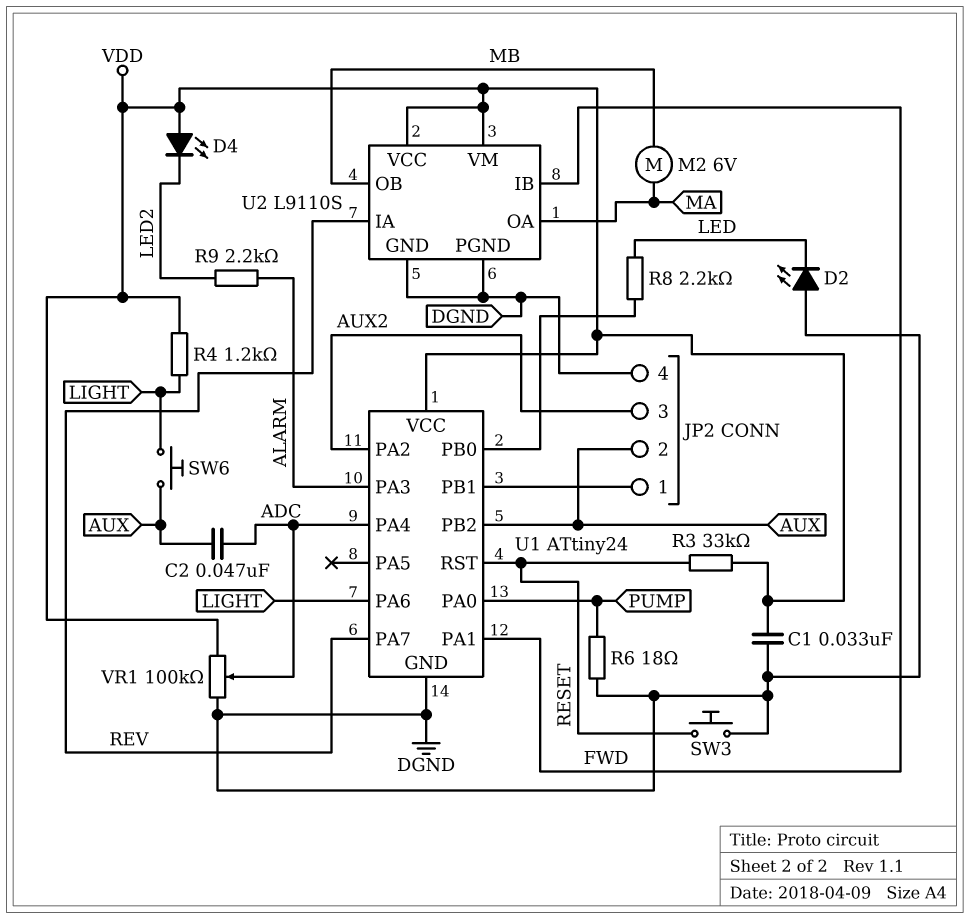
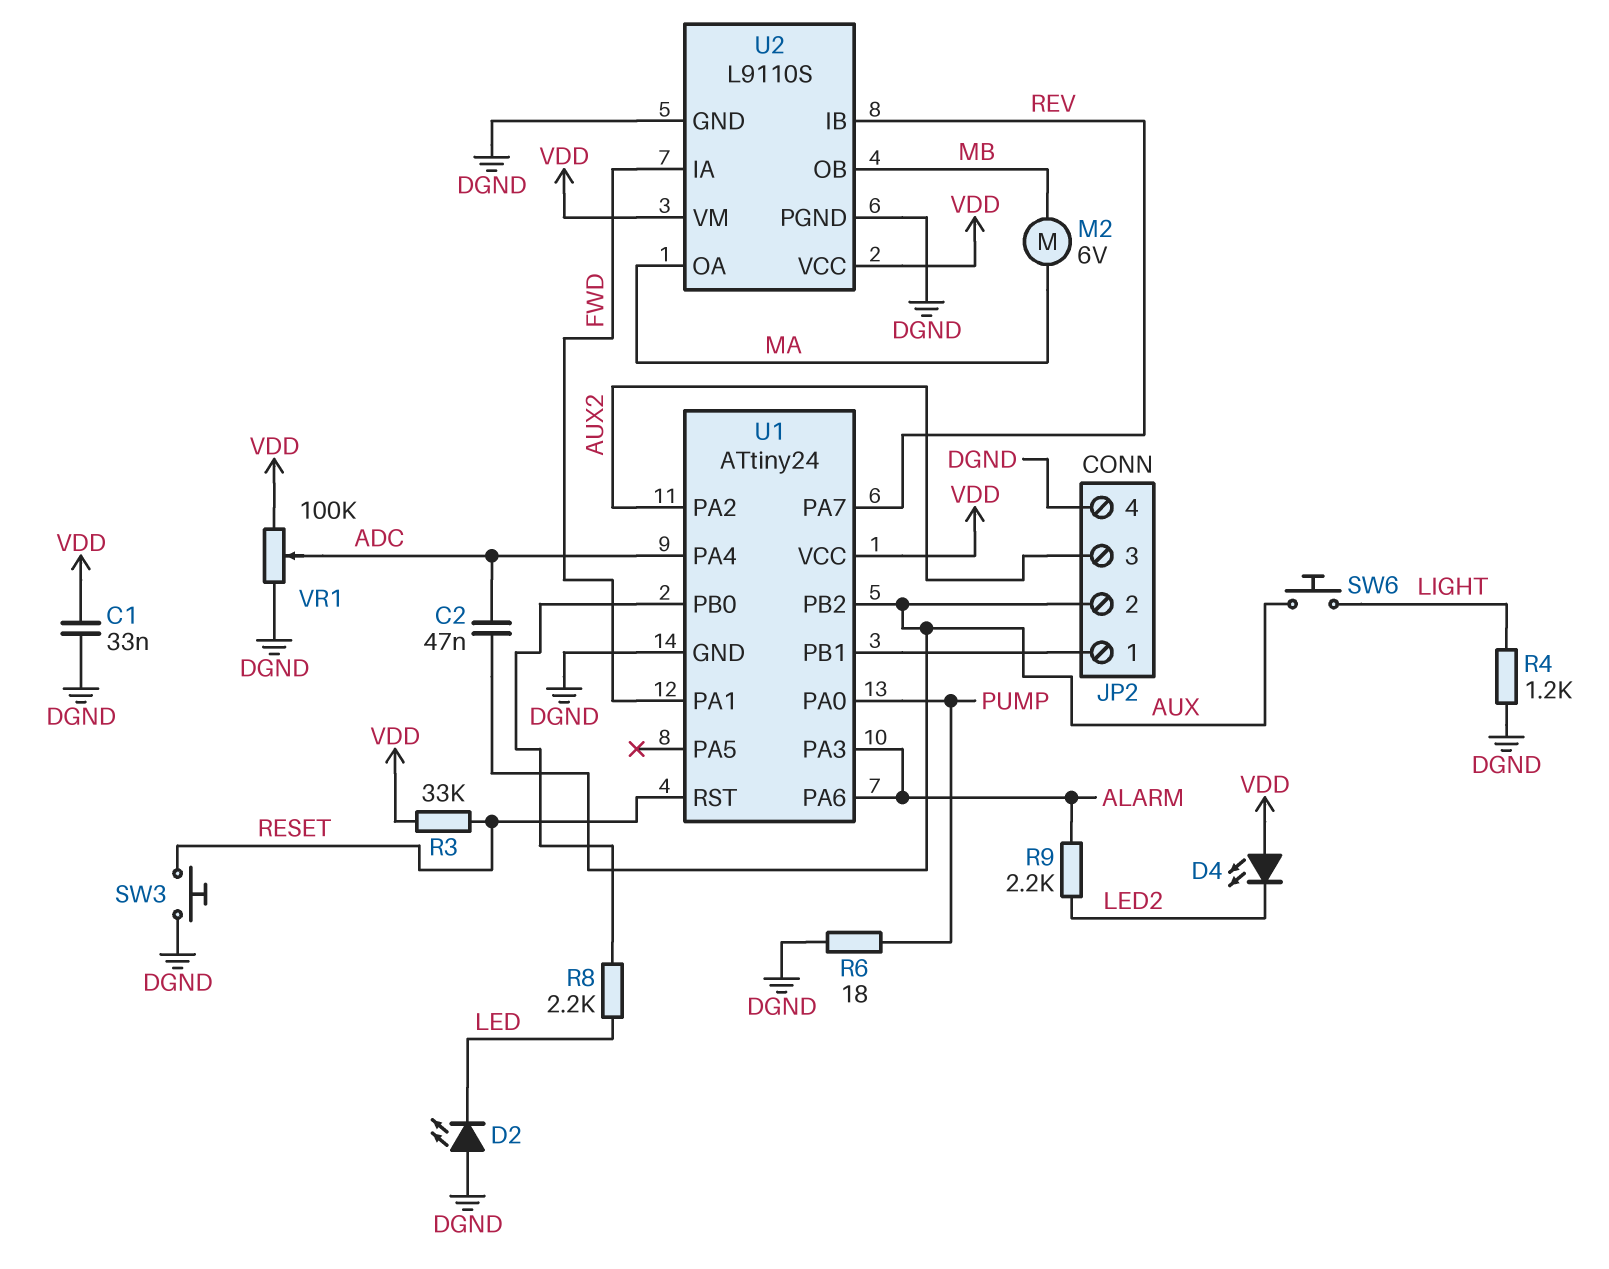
R4: 1.2k (LIGHT, VDD) -> 1.2k (DGND, LIGHT)
U1 pin PA6: LIGHT -> ALARM
U2 pin IA: REV -> FWD
U2 pin IB: FWD -> REV

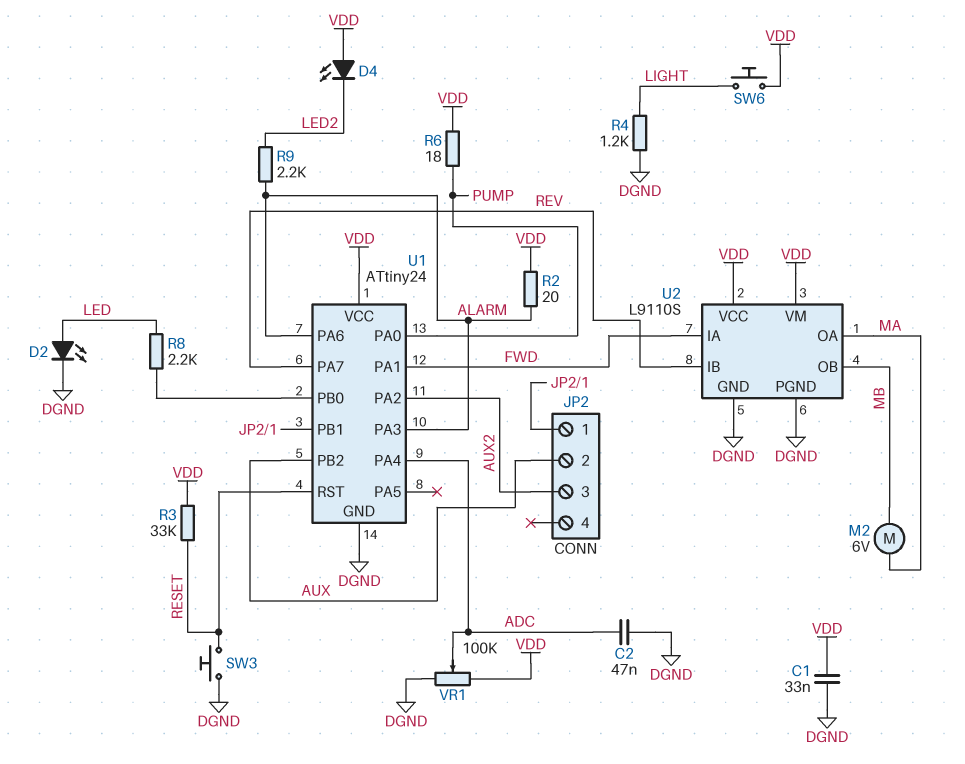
C2: 47nF (ADC, AUX) -> 47nF (ADC, DGND)
D2: LED (A DGND, K LED) -> LED (A LED, K DGND)
JP2 pin 4: DGND -> none
R2: none -> 20 (ALARM, VDD)
R6: 18 (DGND, PUMP) -> 18 (PUMP, VDD)
SW6: button (AUX, LIGHT) -> button (LIGHT, VDD)

